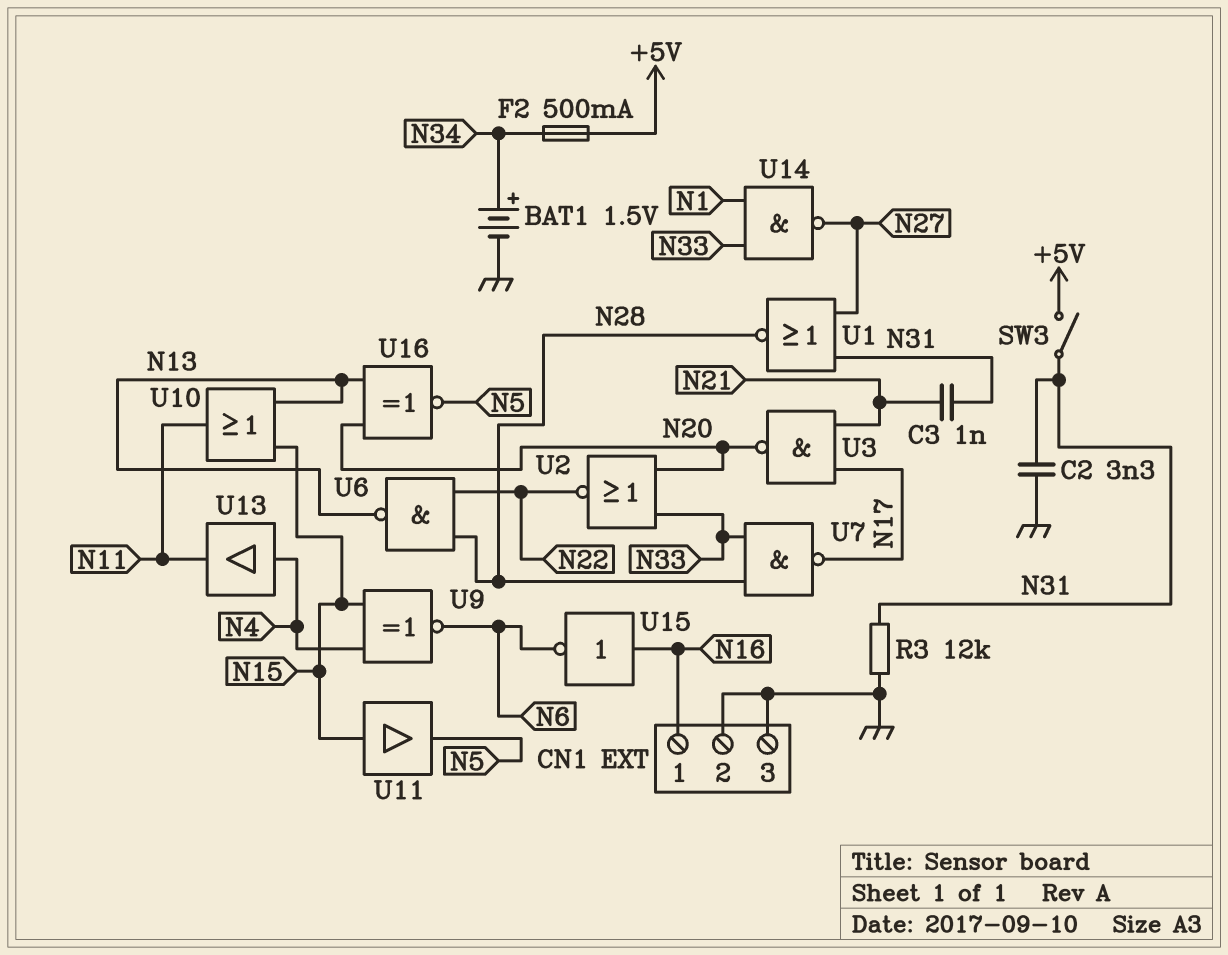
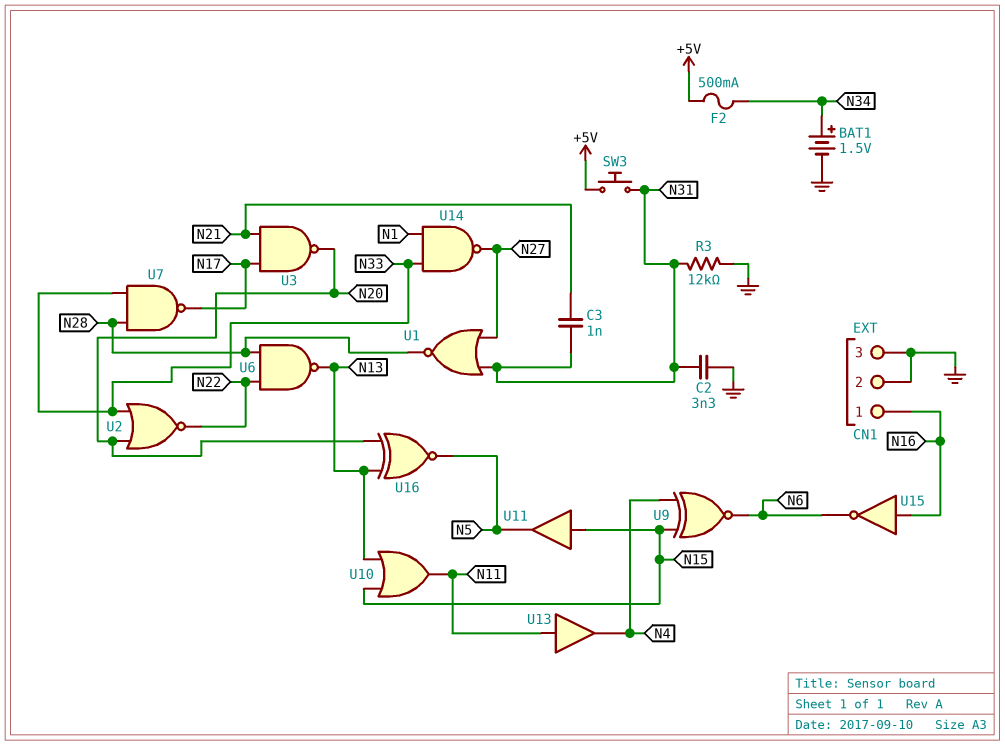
SW3: switch (+5V, N31) -> button (+5V, N31)
U13: buffer (in N4, out N11) -> buffer (in N11, out N4)

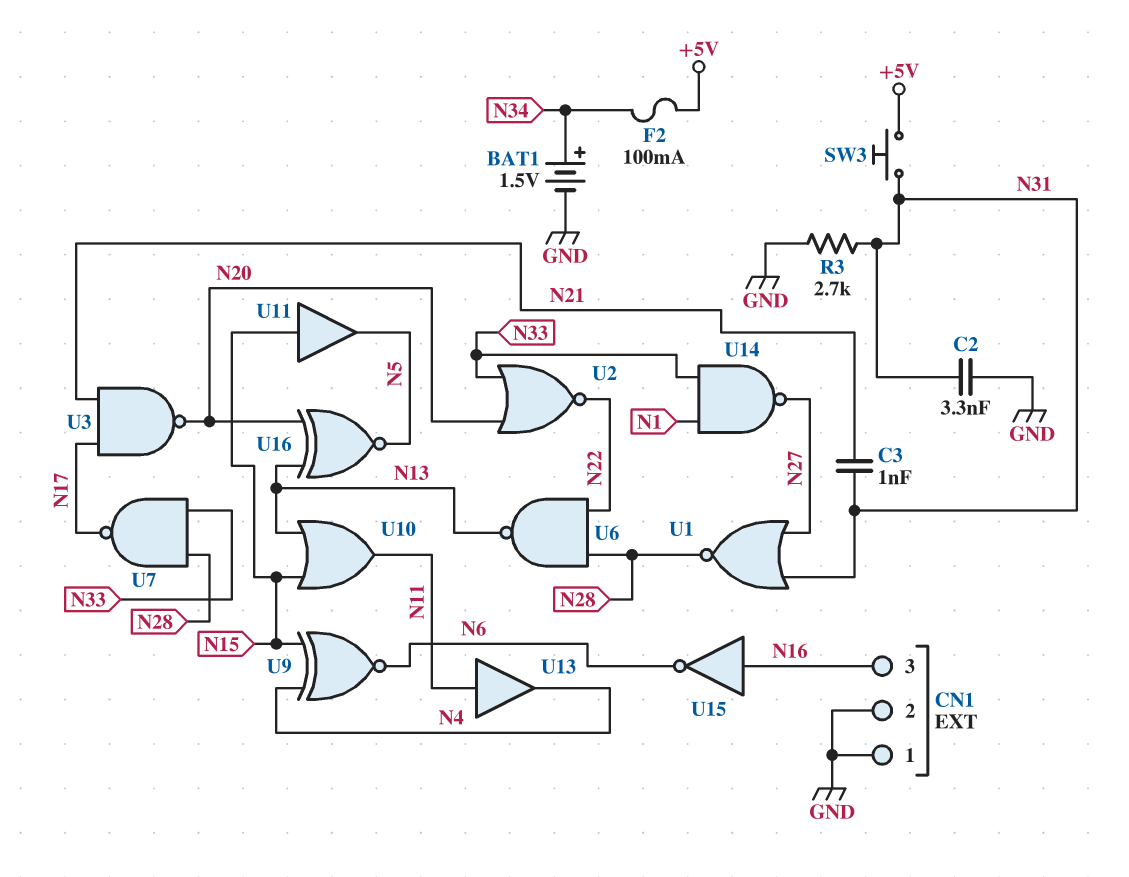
CN1 pin 1: N16 -> GND
CN1 pin 3: GND -> N16
F2: 500mA (+5V, N34) -> 100mA (+5V, N34)
R3: 12k (GND, N31) -> 2.7k (GND, N31)

